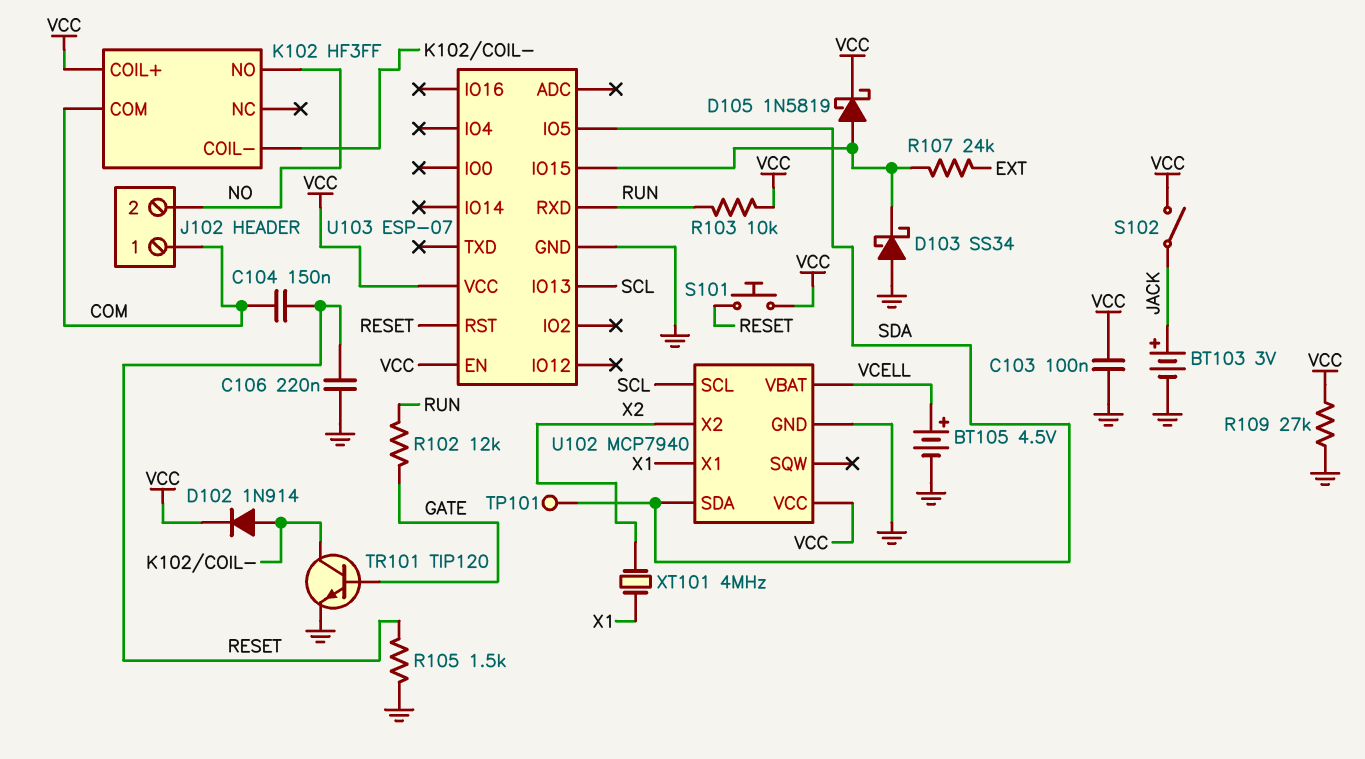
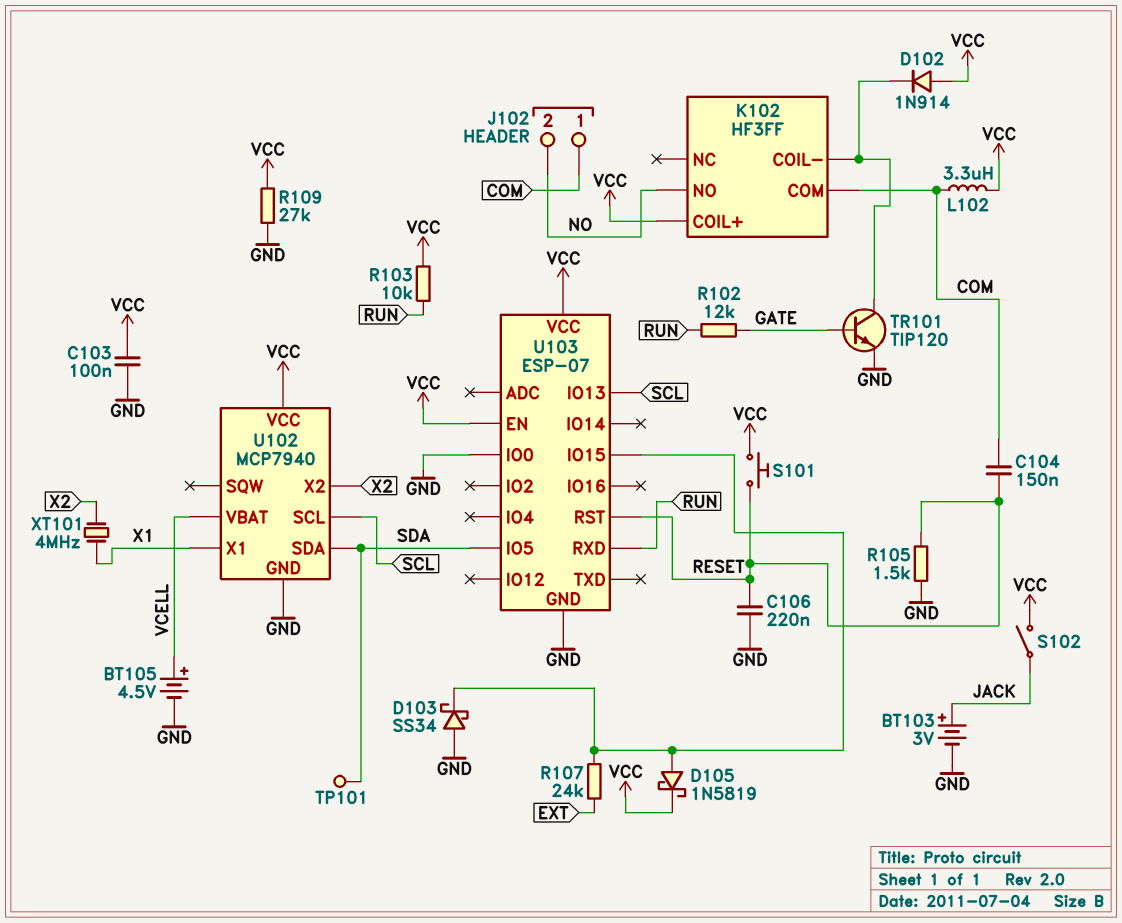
D102: diode 1N914 (A K102/COIL-, K VCC) -> diode 1N914 (A VCC, K K102/COIL-)
L102: none -> 3.3uH (COM, VCC)
U103 pin IO0: none -> GND

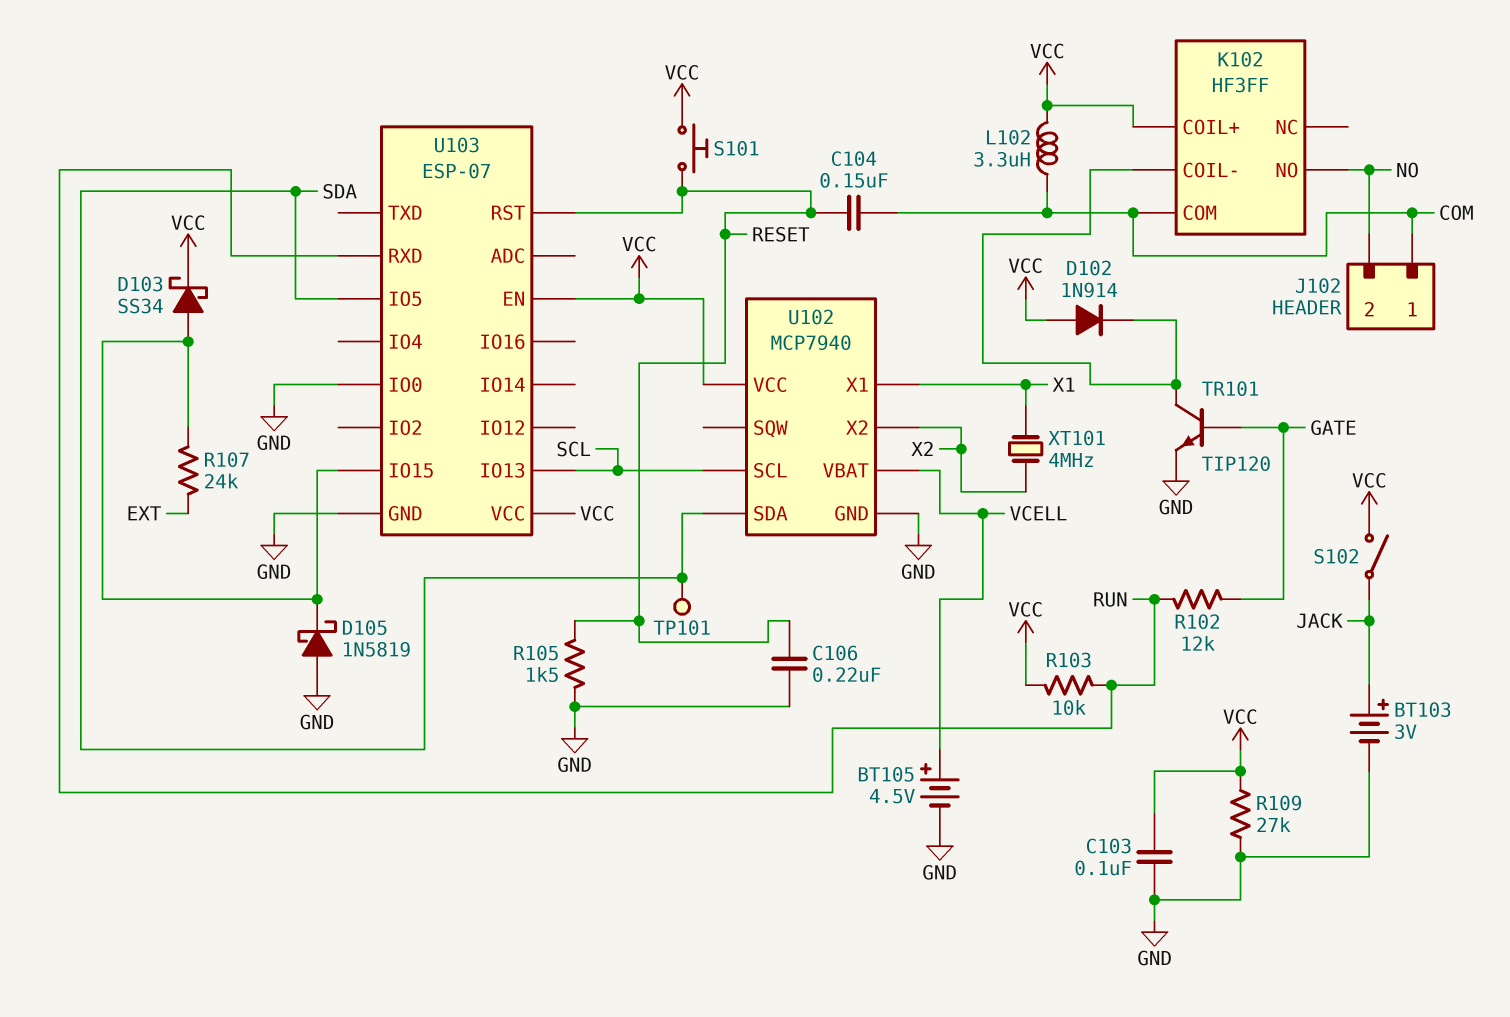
D103: schottky SS34 (A GND, K U103/IO15) -> schottky SS34 (A U103/IO15, K VCC)
D105: schottky 1N5819 (A U103/IO15, K VCC) -> schottky 1N5819 (A GND, K U103/IO15)

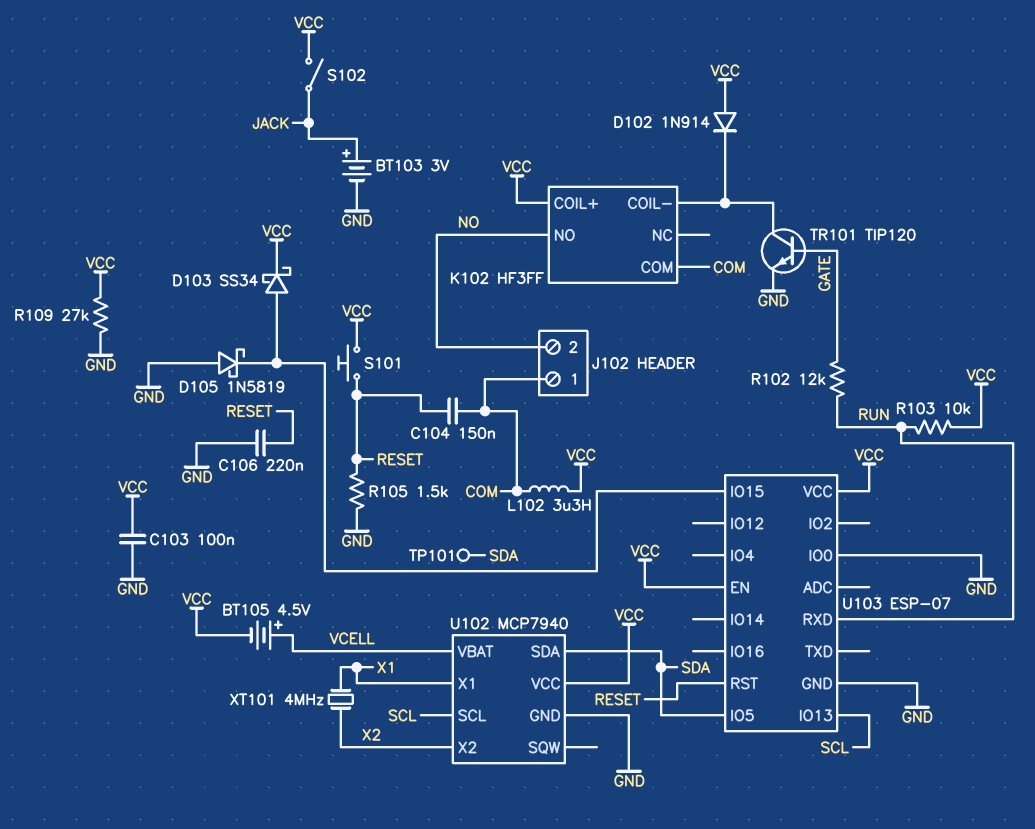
BT105: 4.5V (plus VCELL, minus GND) -> 4.5V (plus VCELL, minus VCC)
R107: 24k (EXT, U103/IO15) -> none

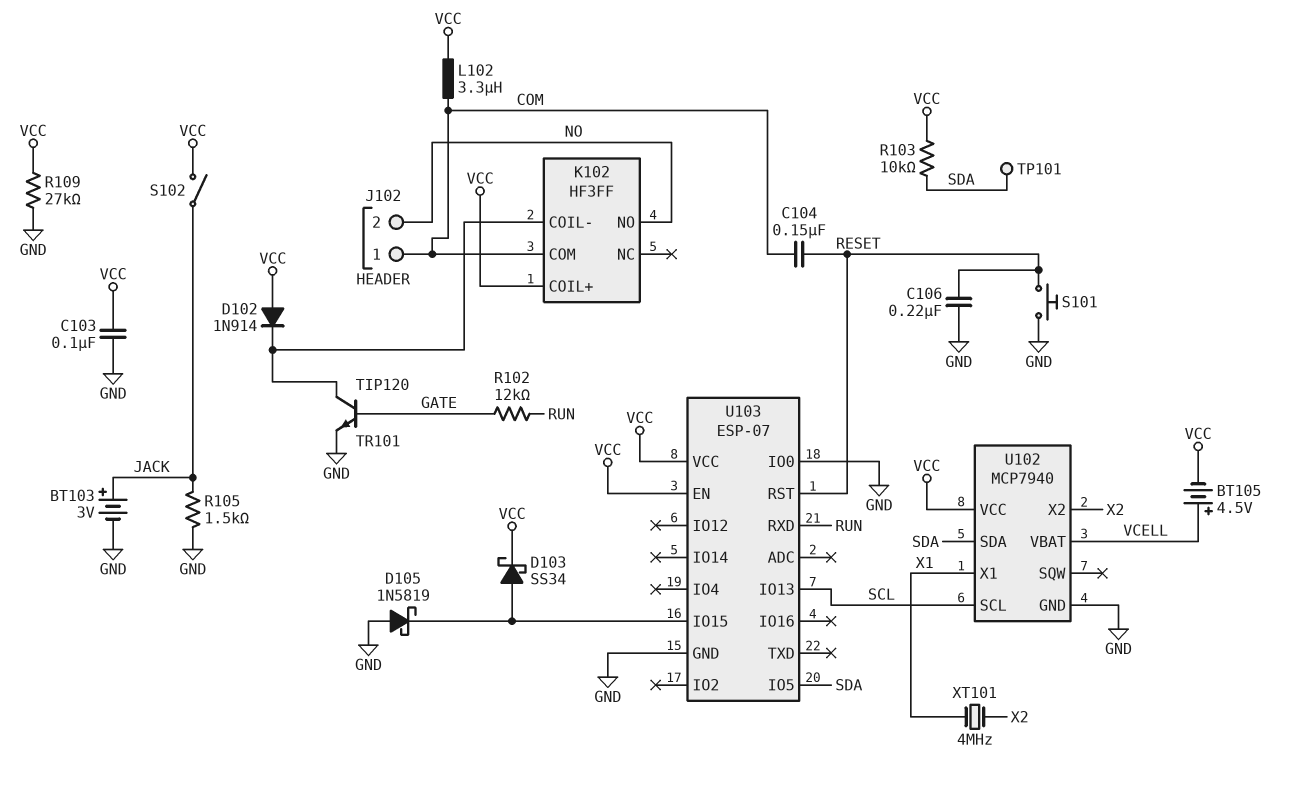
R103: 10k (RUN, VCC) -> 10k (SDA, VCC)
R105: 1.5k (GND, RESET) -> 1.5k (GND, JACK)
S101: button (RESET, VCC) -> button (GND, RESET)

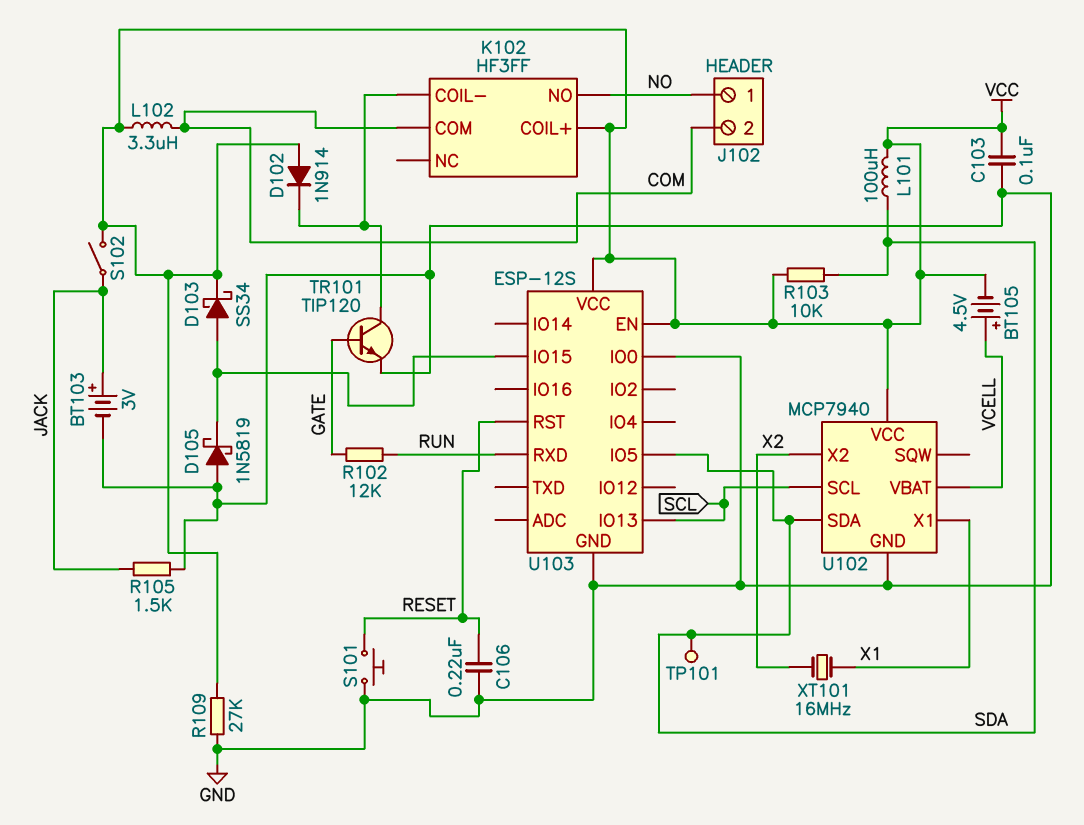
C104: 150nF (COM, RESET) -> none
J102 pin 1: COM -> NO
J102 pin 2: NO -> COM
L101: none -> 100uH (SDA, VCC)
U103: ESP-07 -> ESP-12S
XT101: 4MHz (X1, X2) -> 16MHz (X1, X2)

